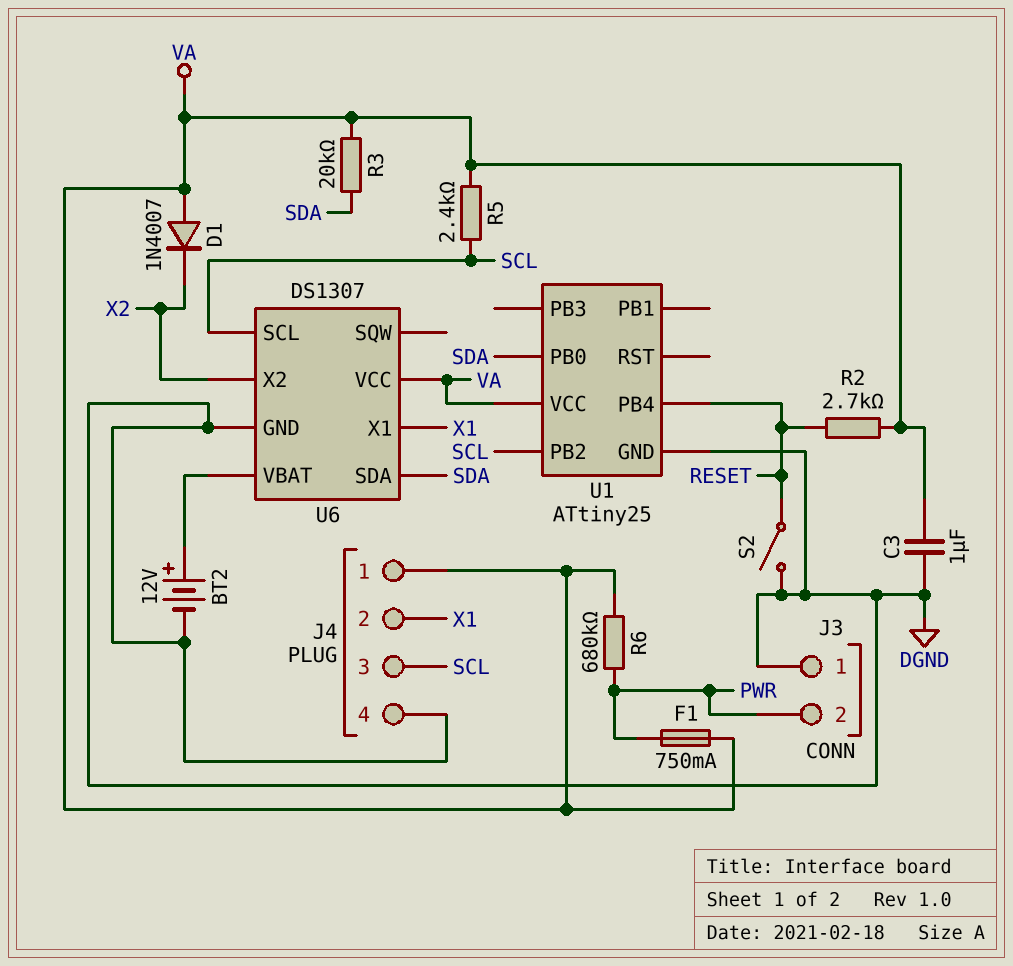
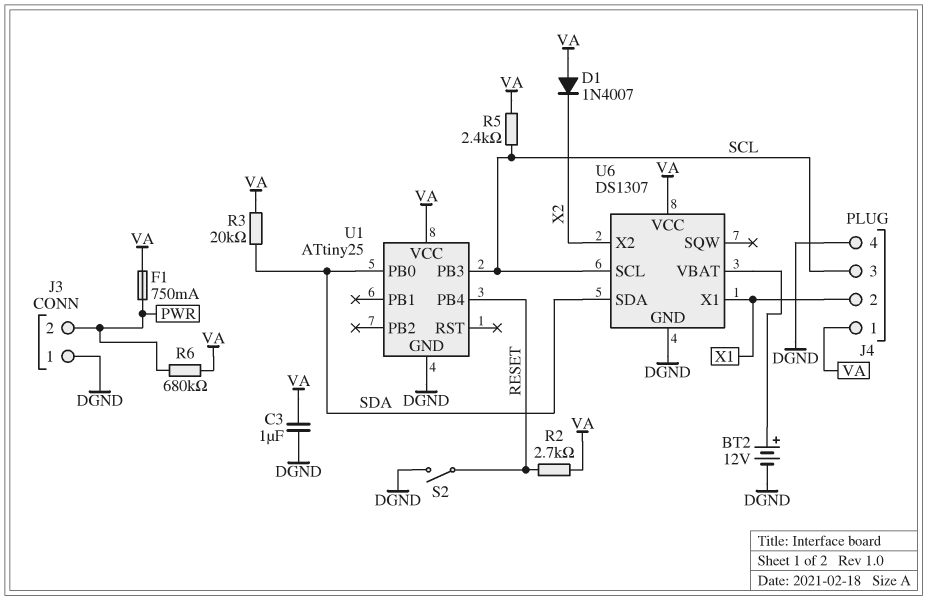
U1 pin PB2: SCL -> none
U1 pin PB3: none -> SCL

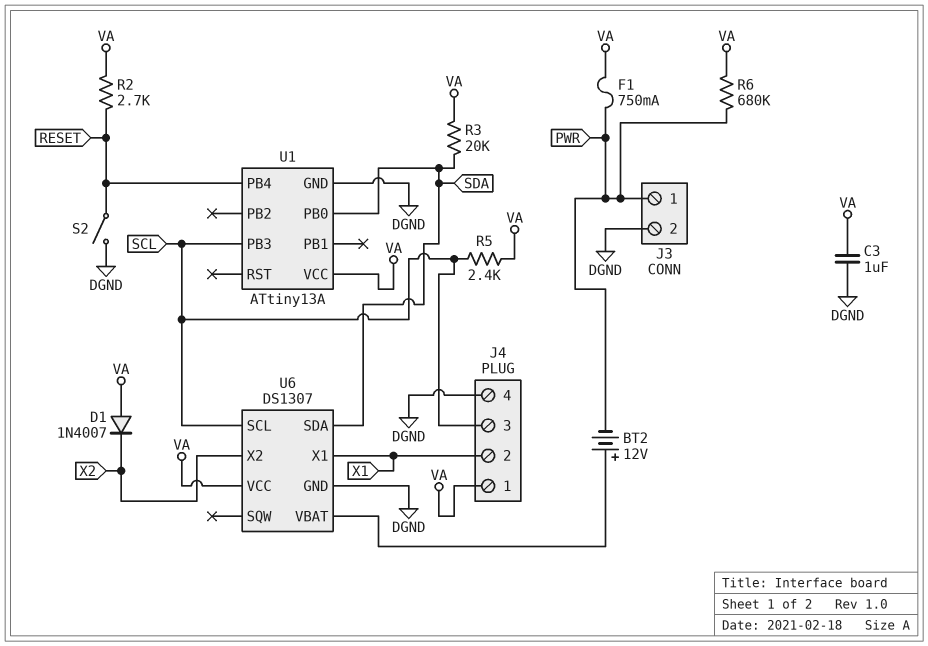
BT2: 12V (plus U6/VBAT, minus DGND) -> 12V (plus U6/VBAT, minus PWR)
J3 pin 1: DGND -> PWR
J3 pin 2: PWR -> DGND
U1: ATtiny25 -> ATtiny13A

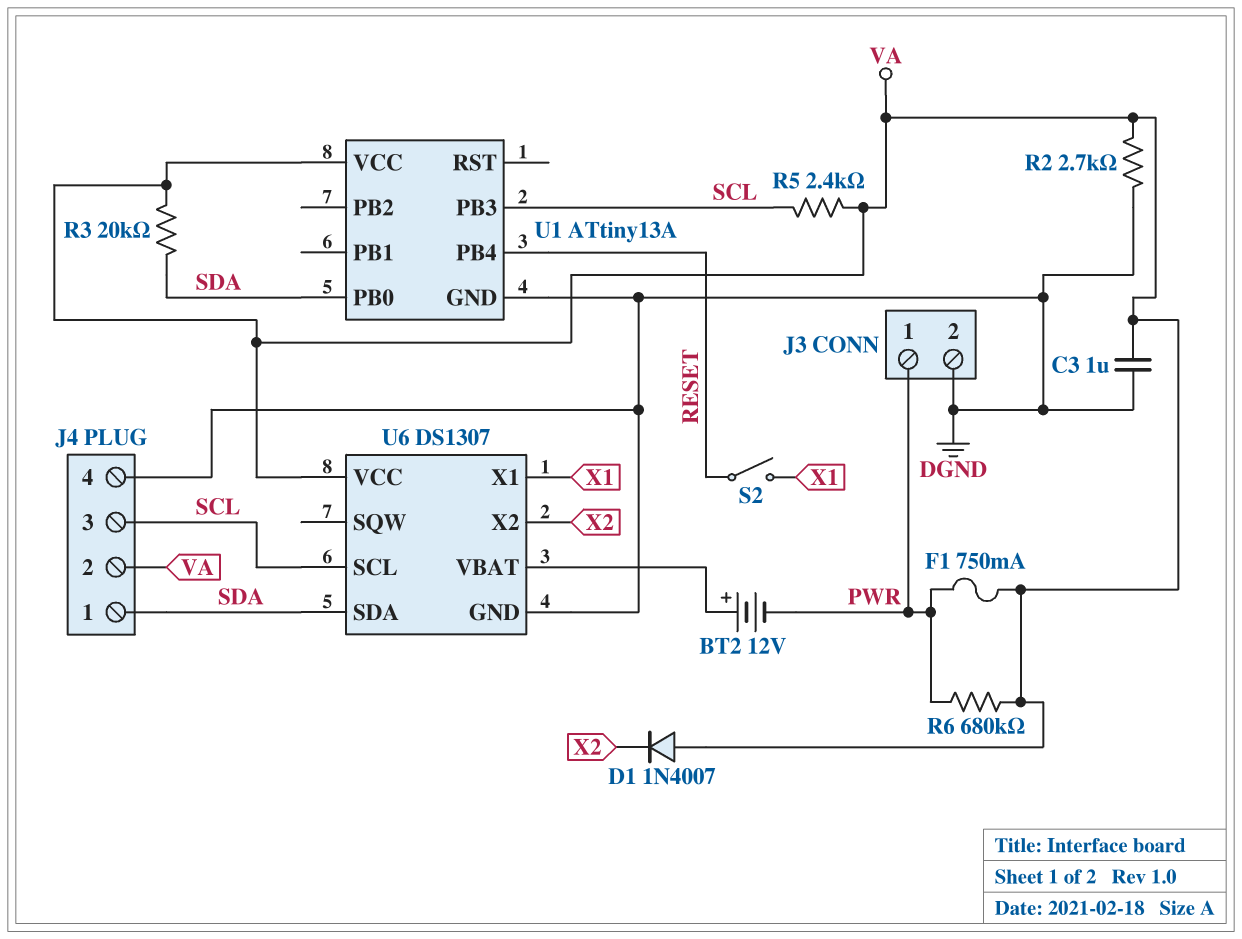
J4 pin 1: VA -> SDA
J4 pin 2: X1 -> VA
R2: 2.7k (RESET, VA) -> 2.7k (DGND, VA)
S2: switch (DGND, RESET) -> switch (RESET, X1)

